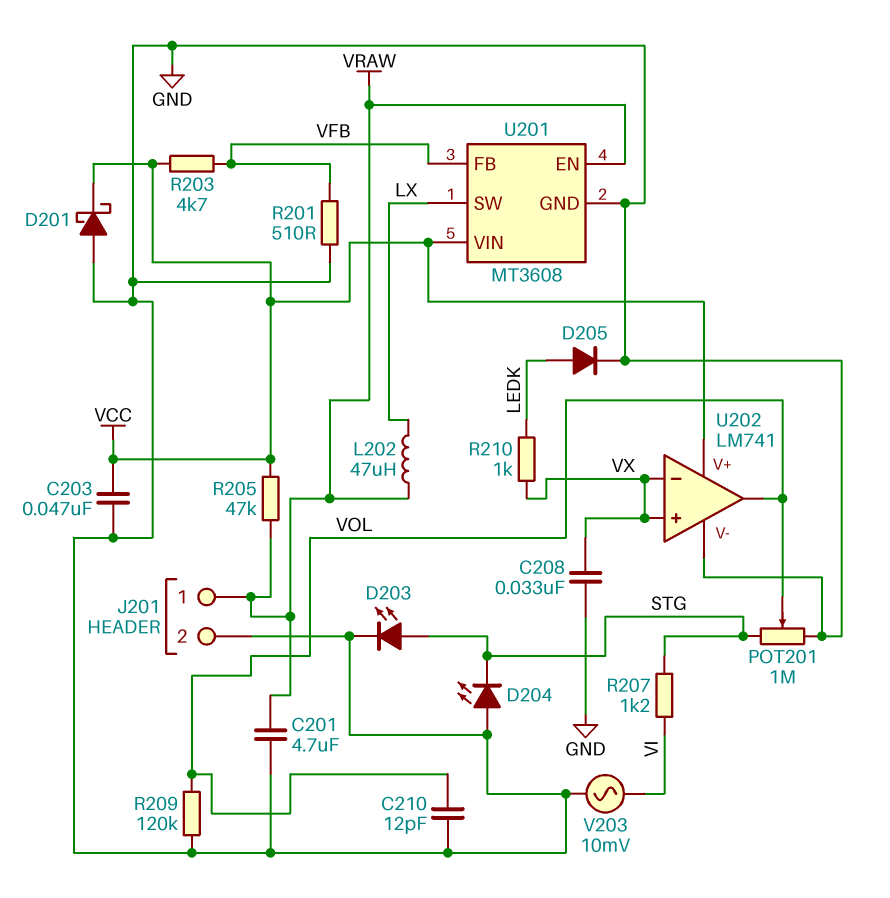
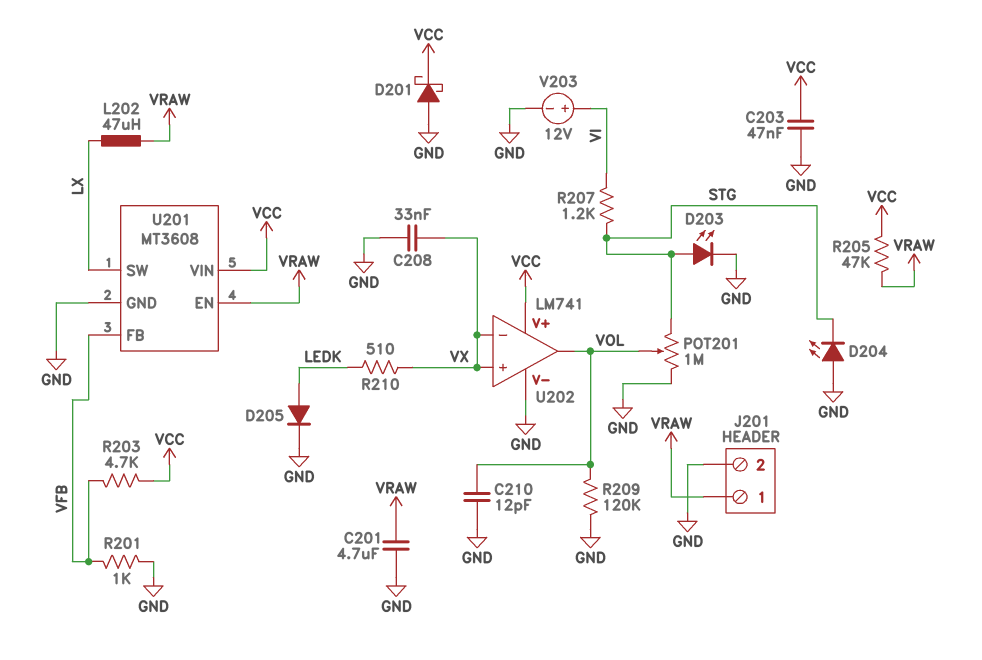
R201: 510 (GND, VFB) -> 1k (GND, VFB)
R210: 1k (LEDK, VX) -> 510 (LEDK, VX)
V203: AC 10mV (GND, VI) -> 12V (plus VI, minus GND)

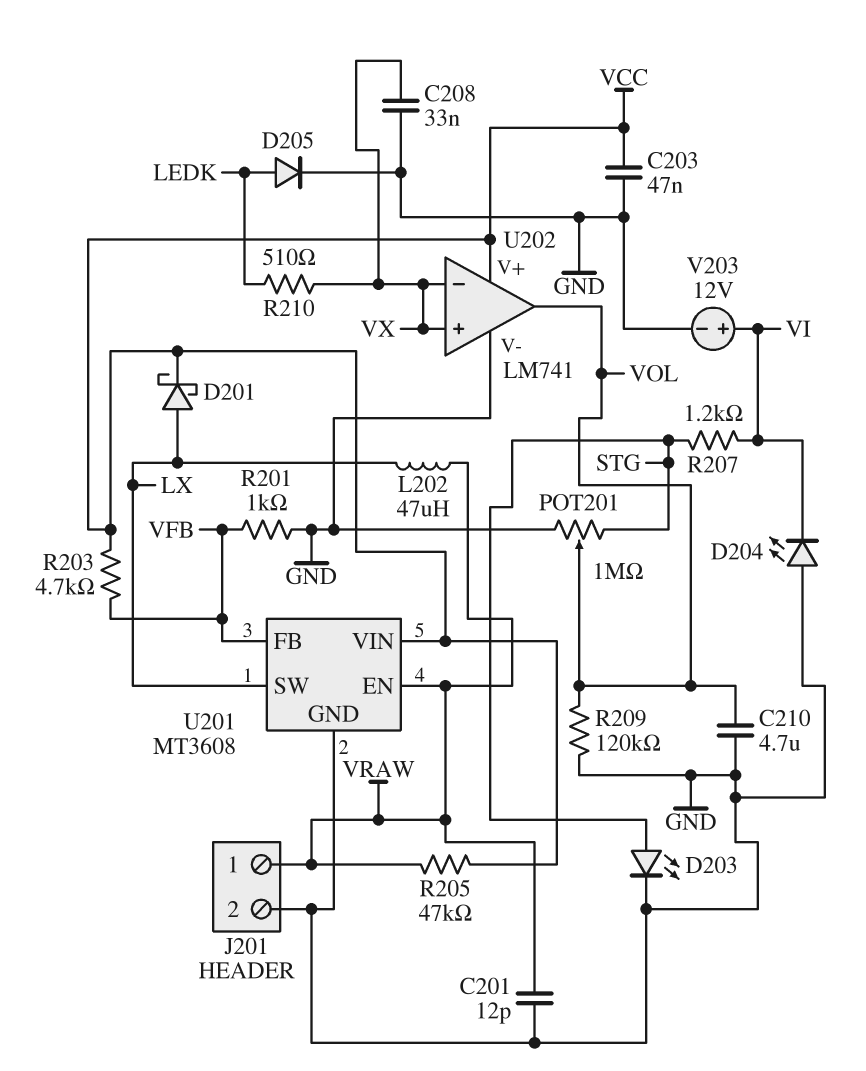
C201: 4.7uF (GND, VRAW) -> 12pF (GND, VRAW)
C210: 12pF (GND, VOL) -> 4.7uF (GND, VOL)
D201: schottky (A GND, K VCC) -> schottky (A LX, K VCC)
D204: LED (A GND, K STG) -> LED (A GND, K VI)

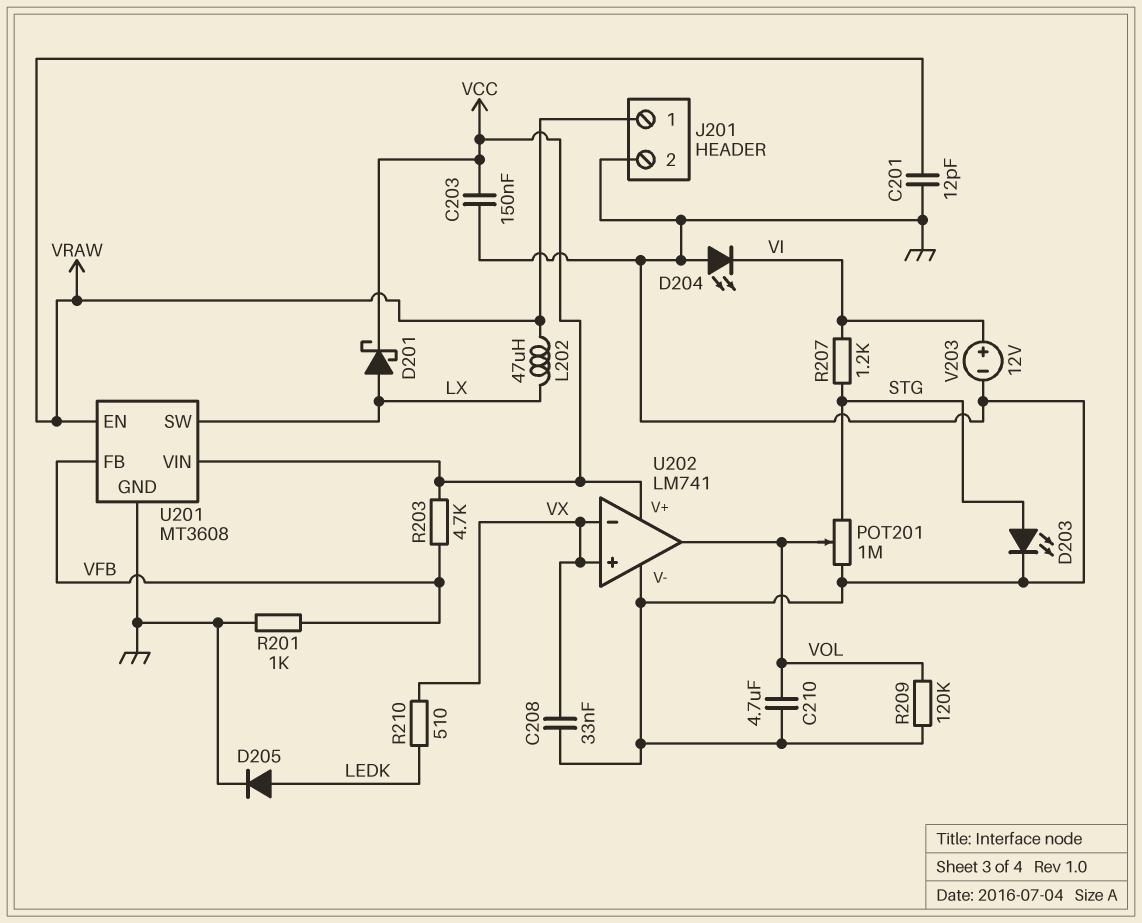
C203: 47nF (GND, VCC) -> 150nF (GND, VCC)
R205: 47k (VCC, VRAW) -> none

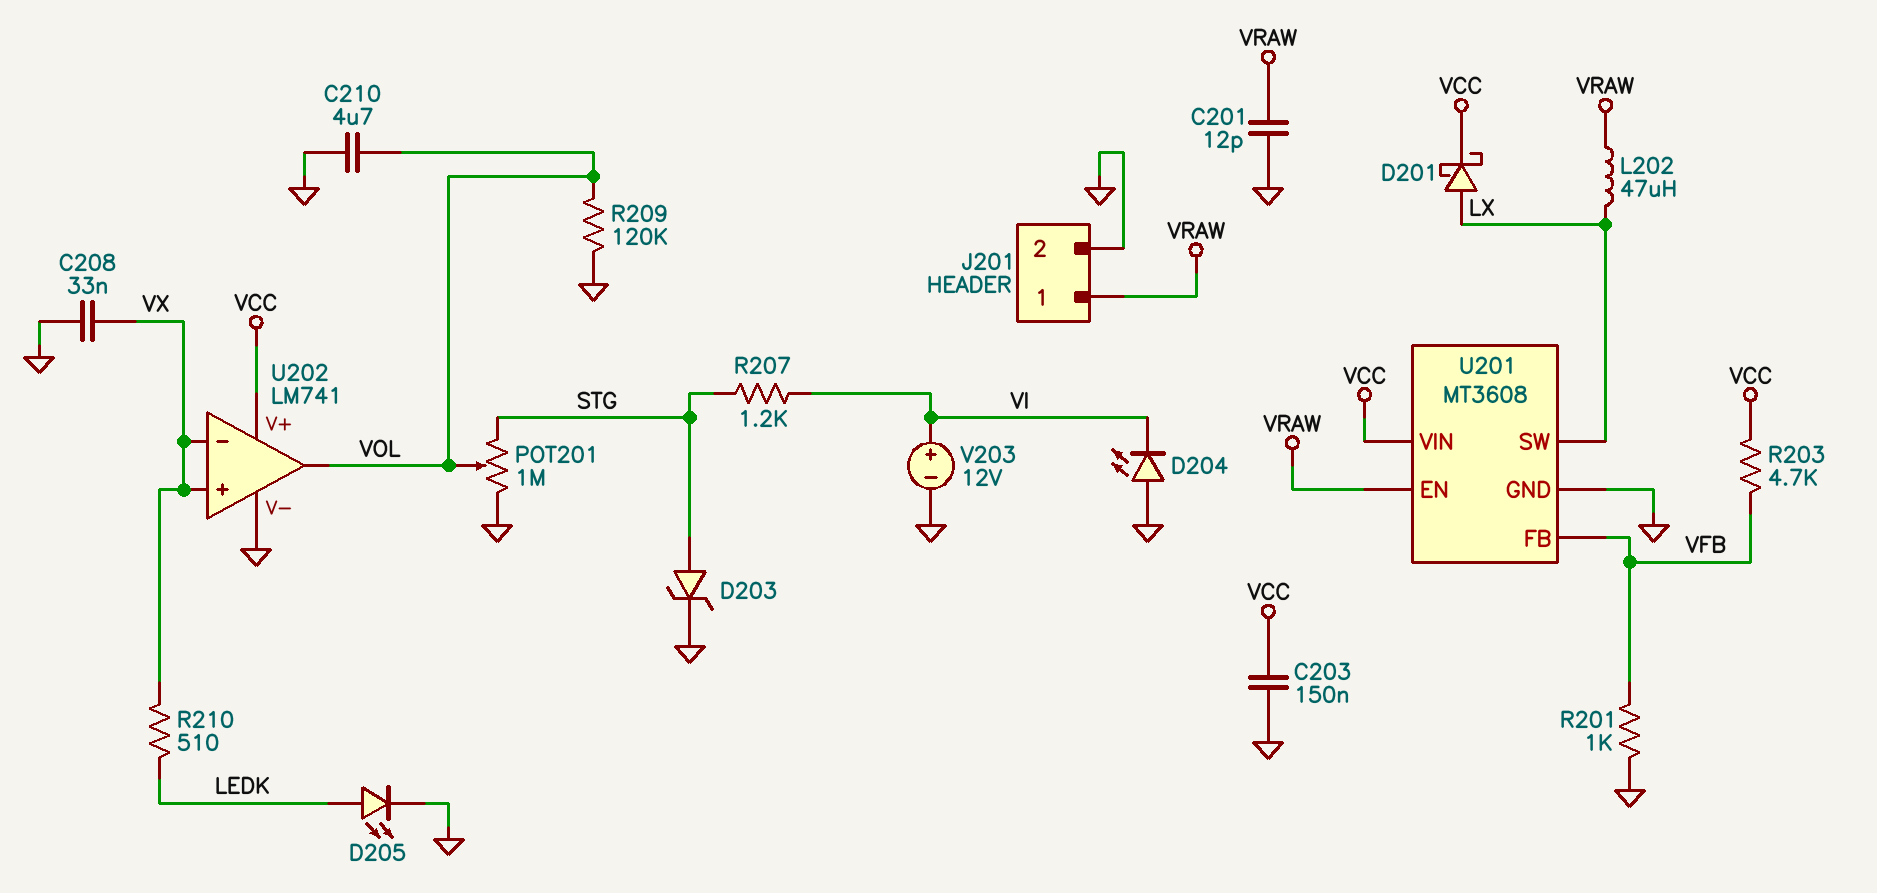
D203: LED (A STG, K GND) -> zener (A STG, K GND)
D205: diode (A LEDK, K GND) -> LED (A LEDK, K GND)

